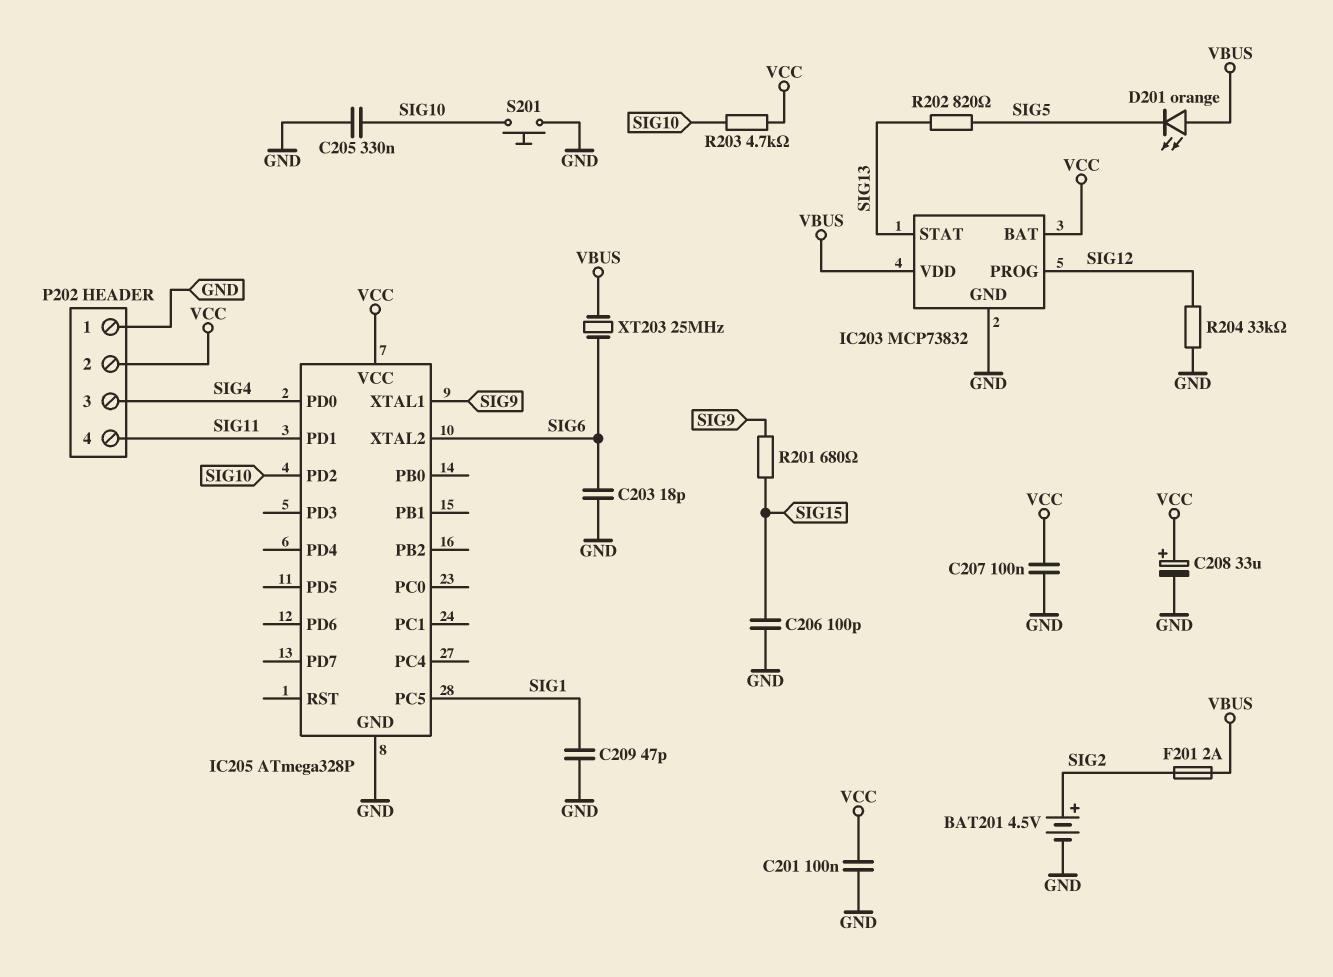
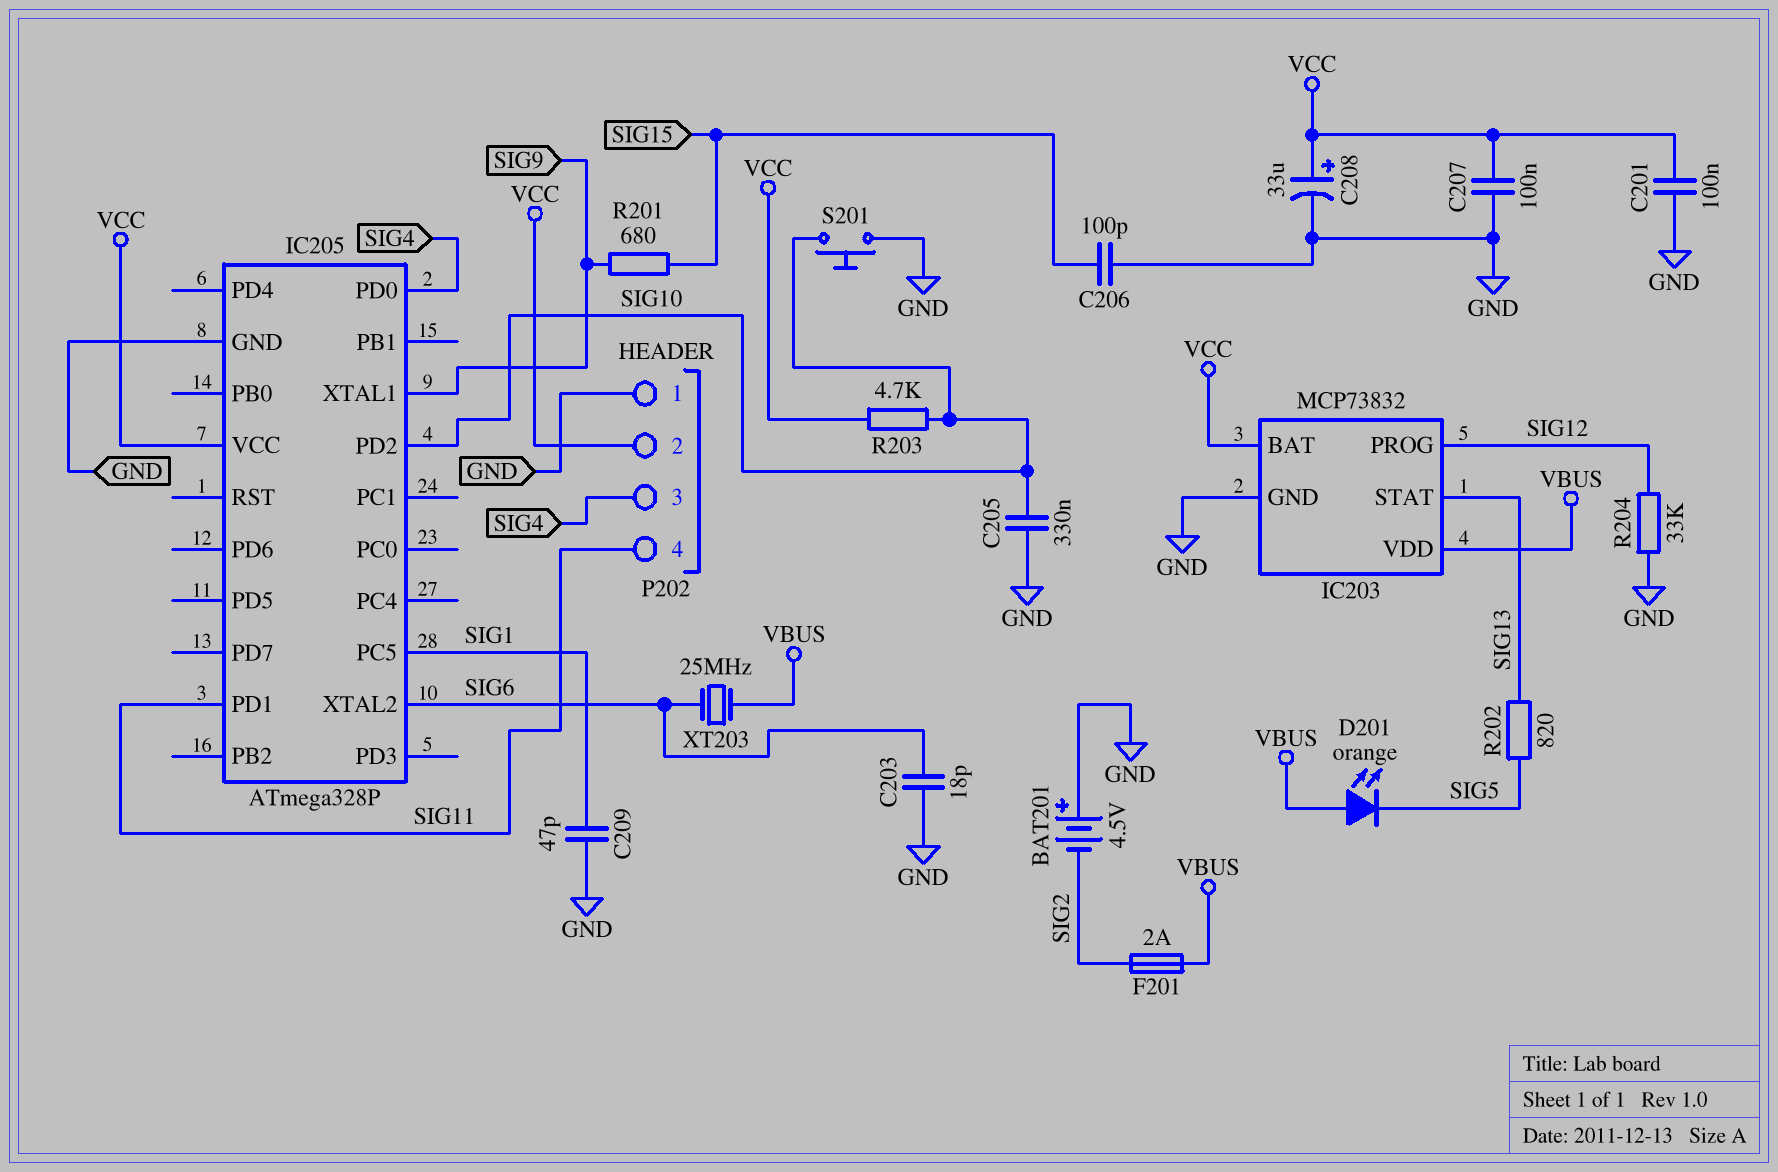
BAT201: 4.5V (plus SIG2, minus GND) -> 4.5V (plus GND, minus SIG2)

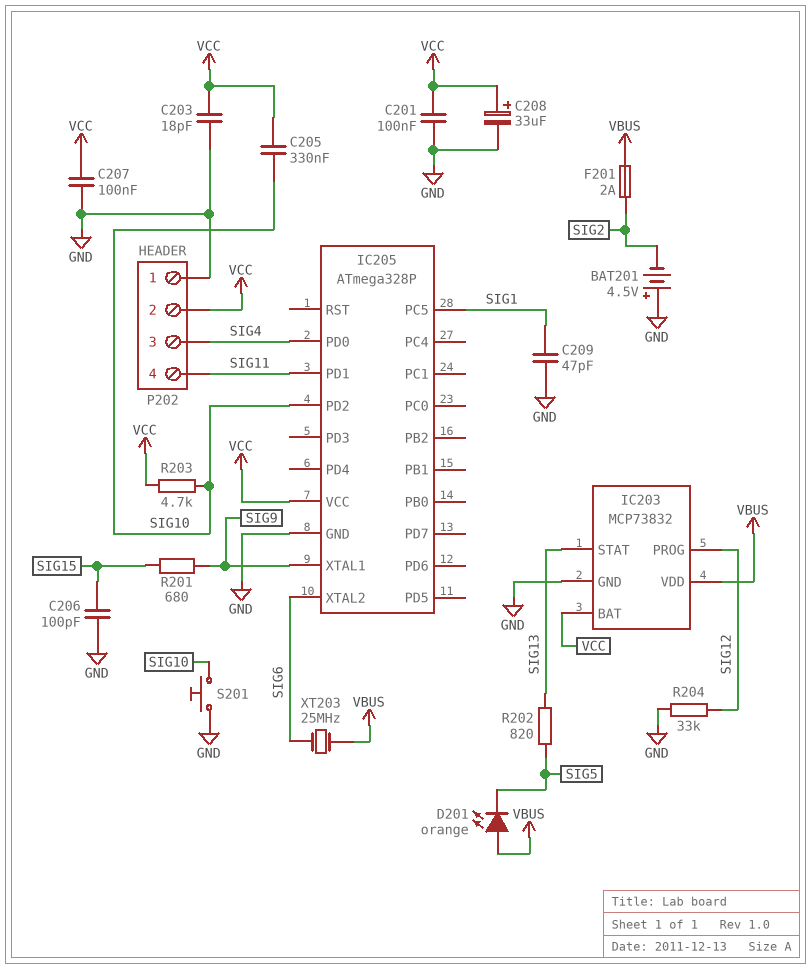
C203: 18pF (GND, SIG6) -> 18pF (GND, VCC)
C205: 330nF (GND, SIG10) -> 330nF (SIG10, VCC)

